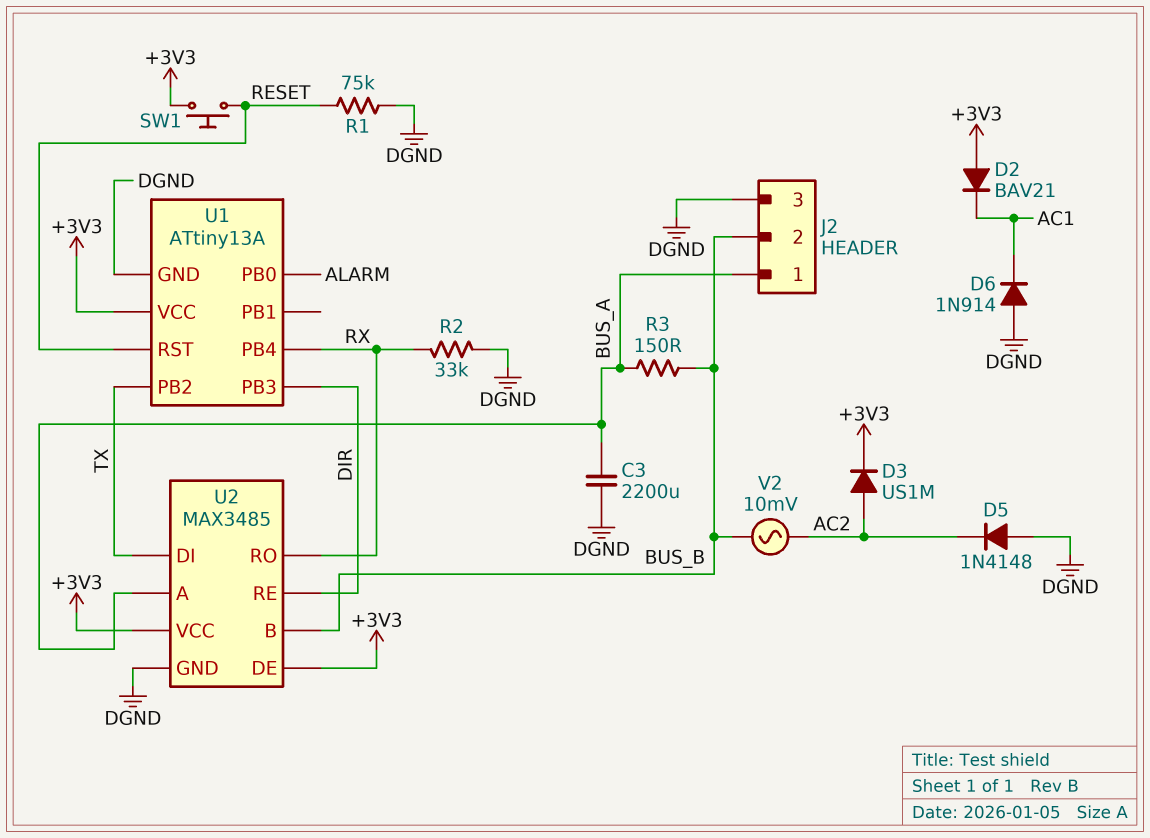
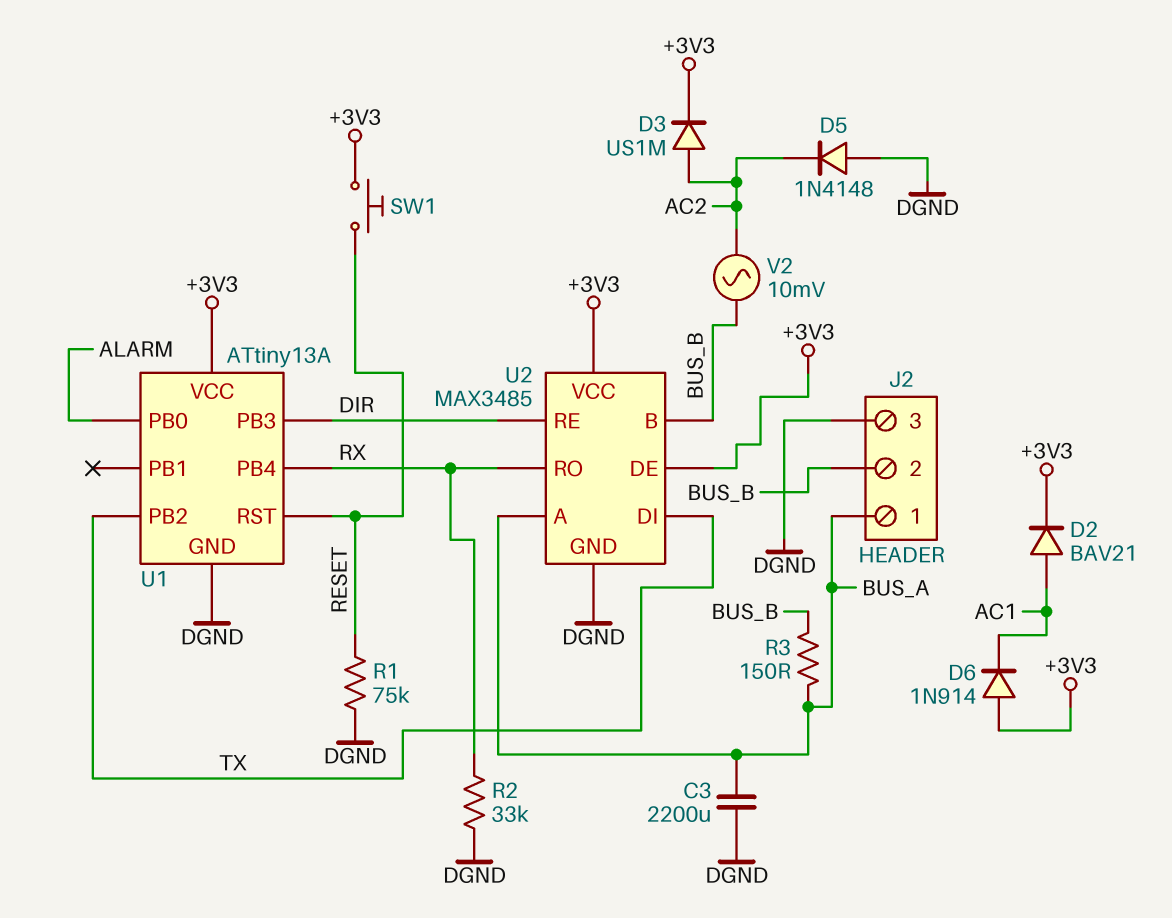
D2: diode BAV21 (A +3V3, K AC1) -> diode BAV21 (A AC1, K +3V3)
D6: diode 1N914 (A DGND, K AC1) -> diode 1N914 (A +3V3, K AC1)

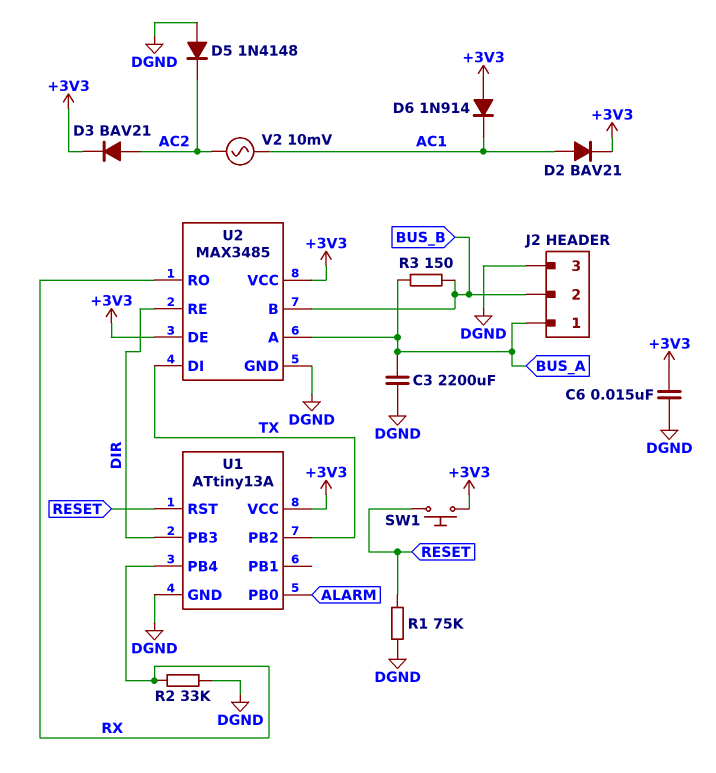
C6: none -> 15nF (+3V3, DGND)
D3: diode US1M (A AC2, K +3V3) -> diode BAV21 (A AC2, K +3V3)
V2: AC 10mV (AC2, BUS_B) -> AC 10mV (AC1, AC2)

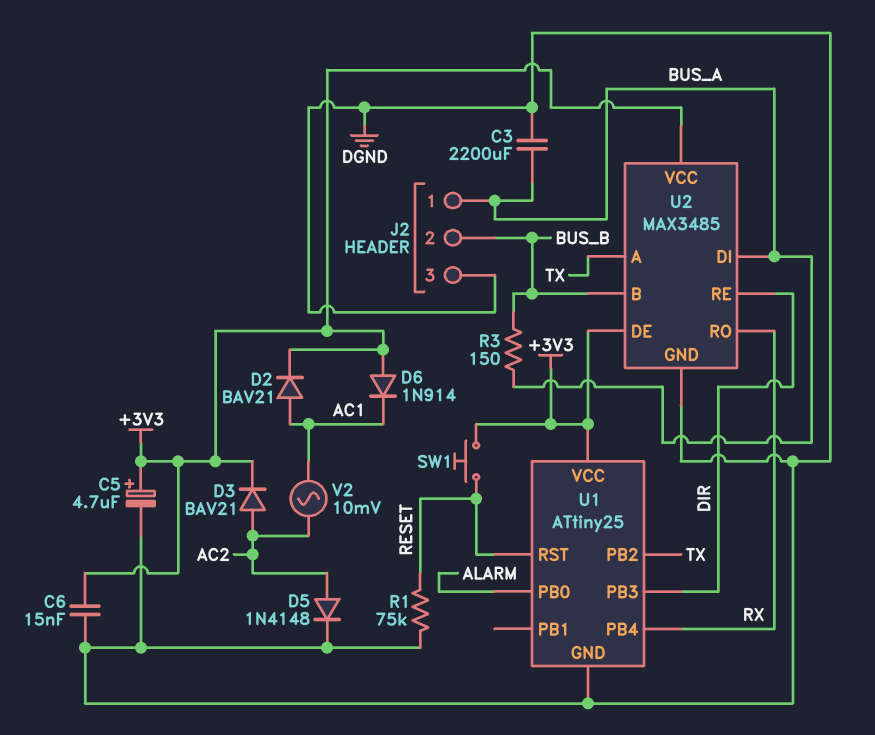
C5: none -> 4.7uF (plus +3V3, minus DGND)
D5: diode 1N4148 (A DGND, K AC2) -> diode 1N4148 (A AC2, K DGND)
R2: 33k (DGND, RX) -> none
U1: ATtiny13A -> ATtiny25
U2 pin A: BUS_A -> TX
U2 pin DI: TX -> BUS_A

